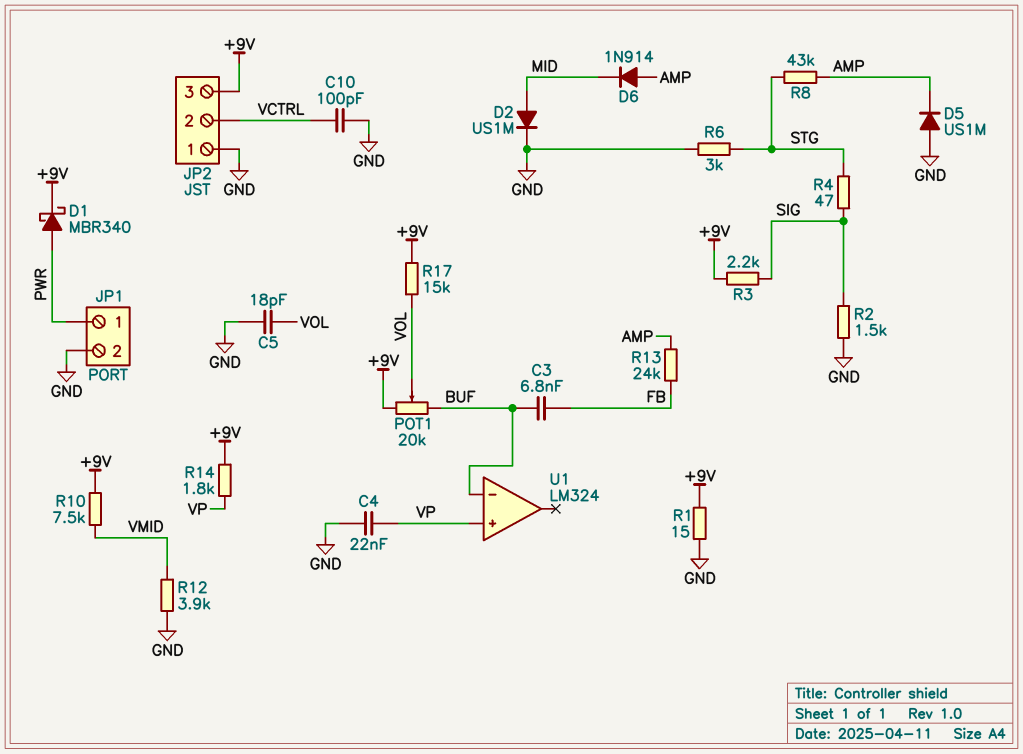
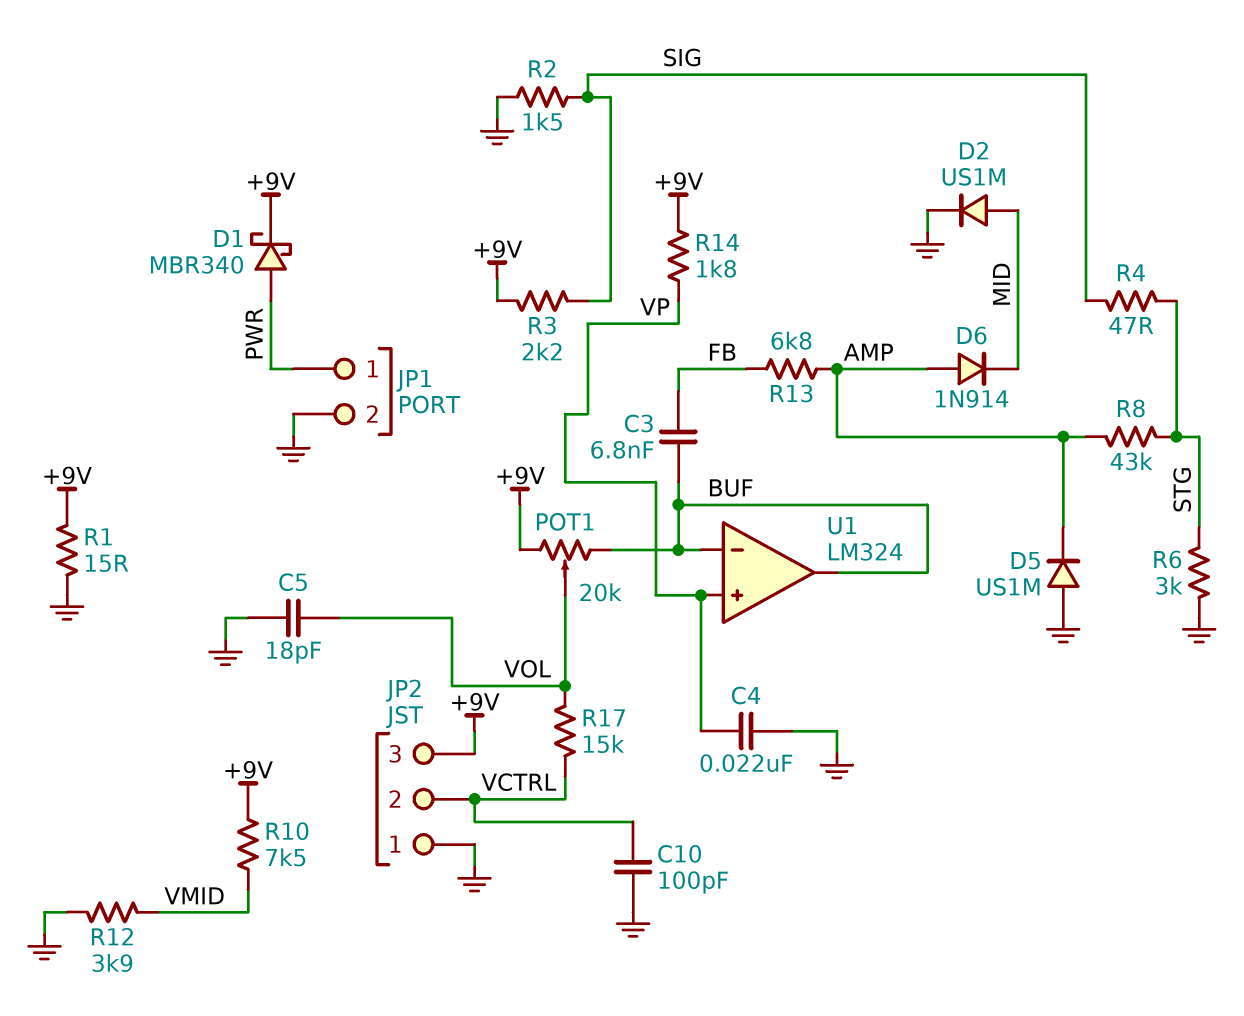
R13: 24k (AMP, FB) -> 6.8k (AMP, FB)
R17: 15k (+9V, VOL) -> 15k (VCTRL, VOL)
U1 pin out: none -> BUF

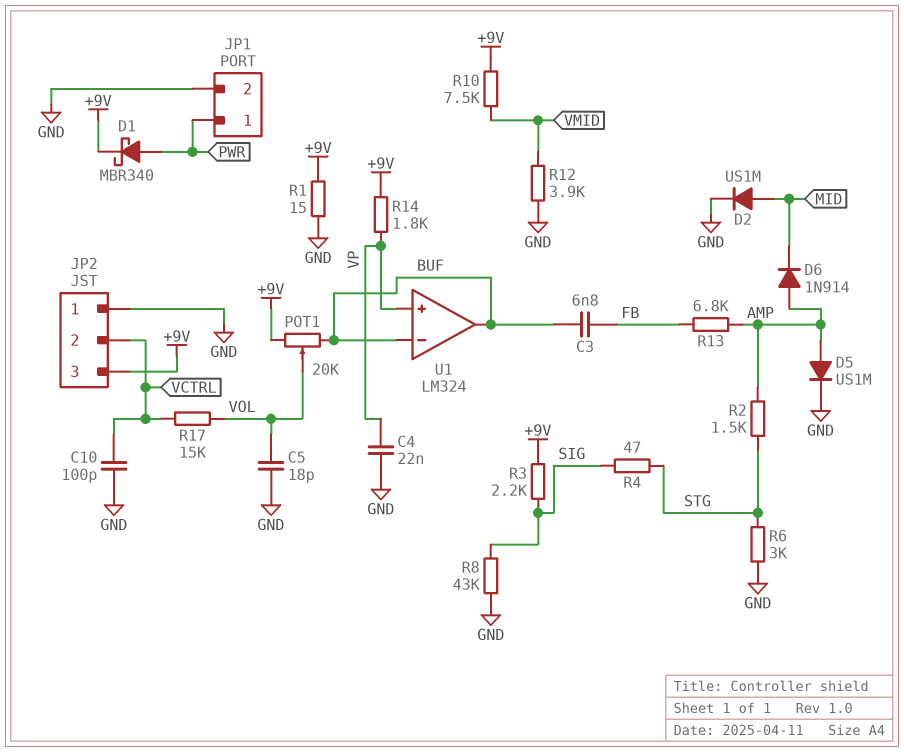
D5: diode US1M (A GND, K AMP) -> diode US1M (A AMP, K GND)
R2: 1.5k (GND, SIG) -> 1.5k (AMP, STG)
R8: 43k (AMP, STG) -> 43k (GND, SIG)

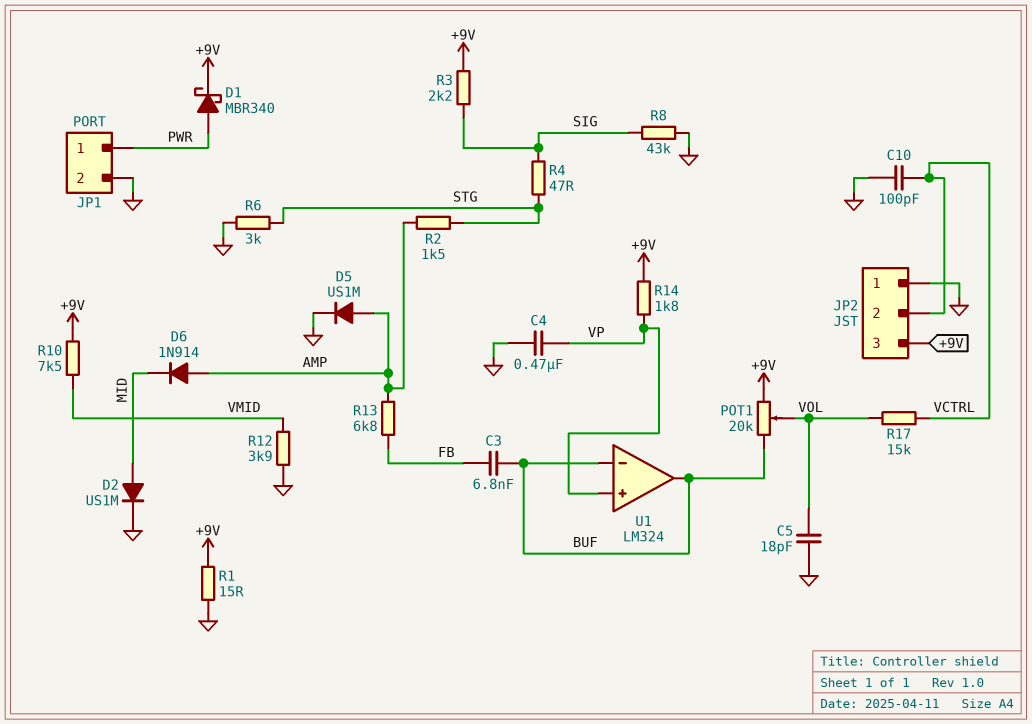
C4: 22nF (GND, VP) -> 470nF (GND, VP)

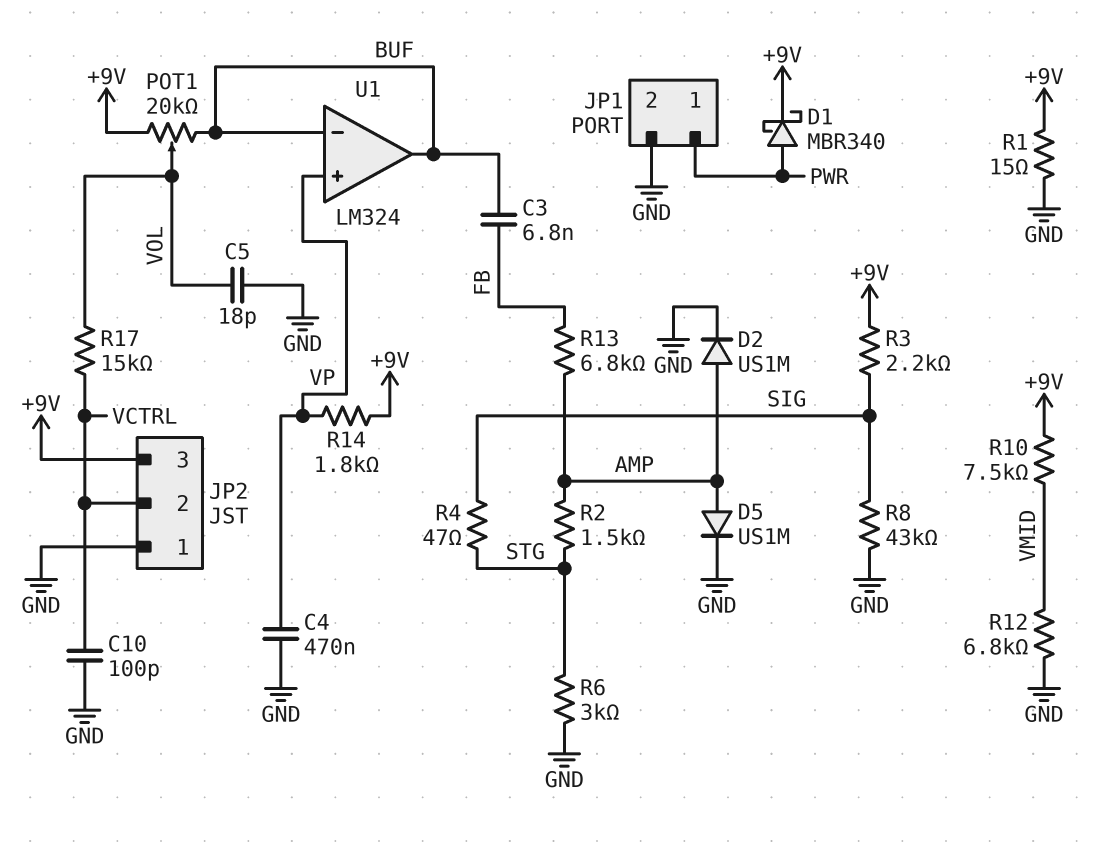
D2: diode US1M (A MID, K GND) -> diode US1M (A AMP, K GND)
D6: diode 1N914 (A AMP, K MID) -> none
R12: 3.9k (GND, VMID) -> 6.8k (GND, VMID)

